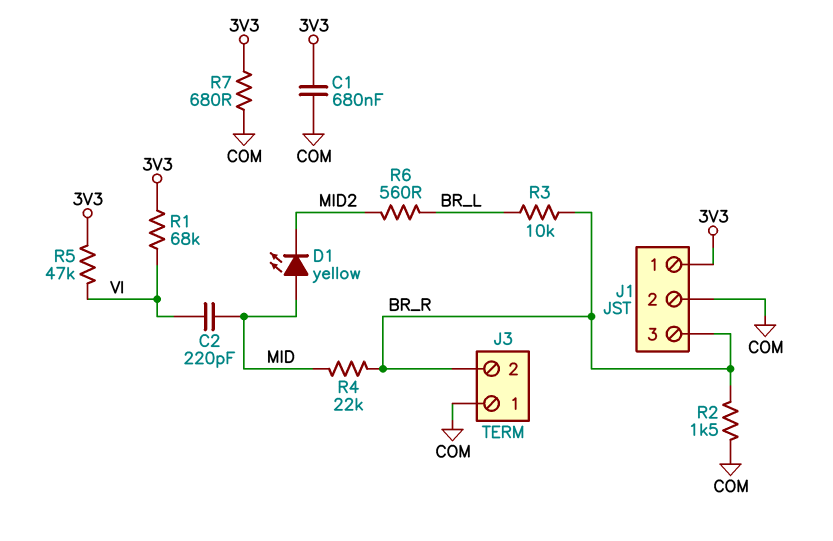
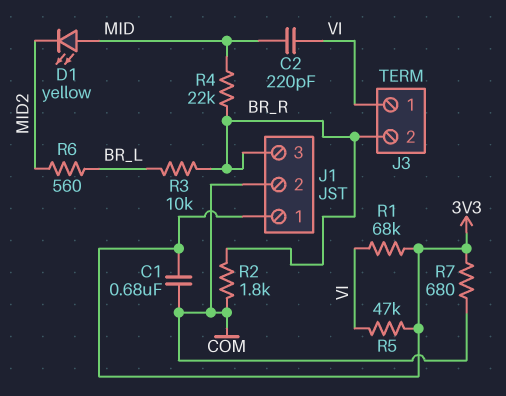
J3 pin 1: COM -> VI
R2: 1.5k (BR_R, COM) -> 1.8k (BR_R, COM)

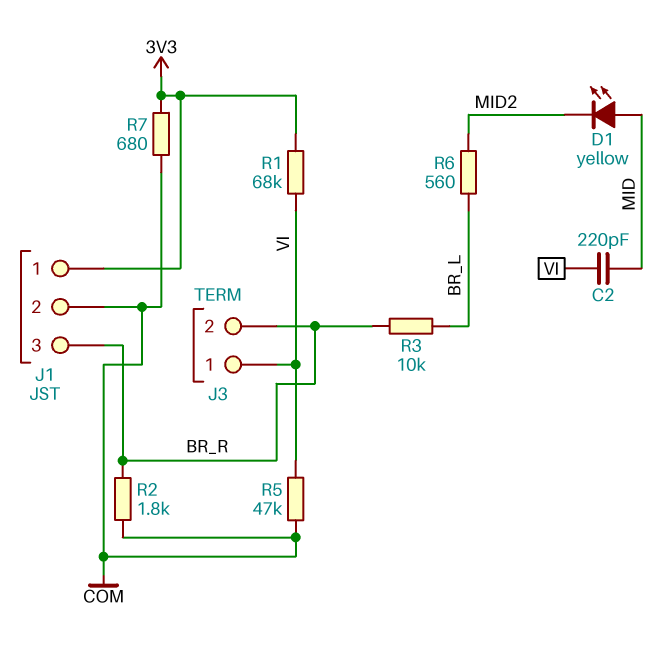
C1: 680nF (3V3, COM) -> none
R4: 22k (BR_R, MID) -> none
R5: 47k (3V3, VI) -> 47k (COM, VI)

